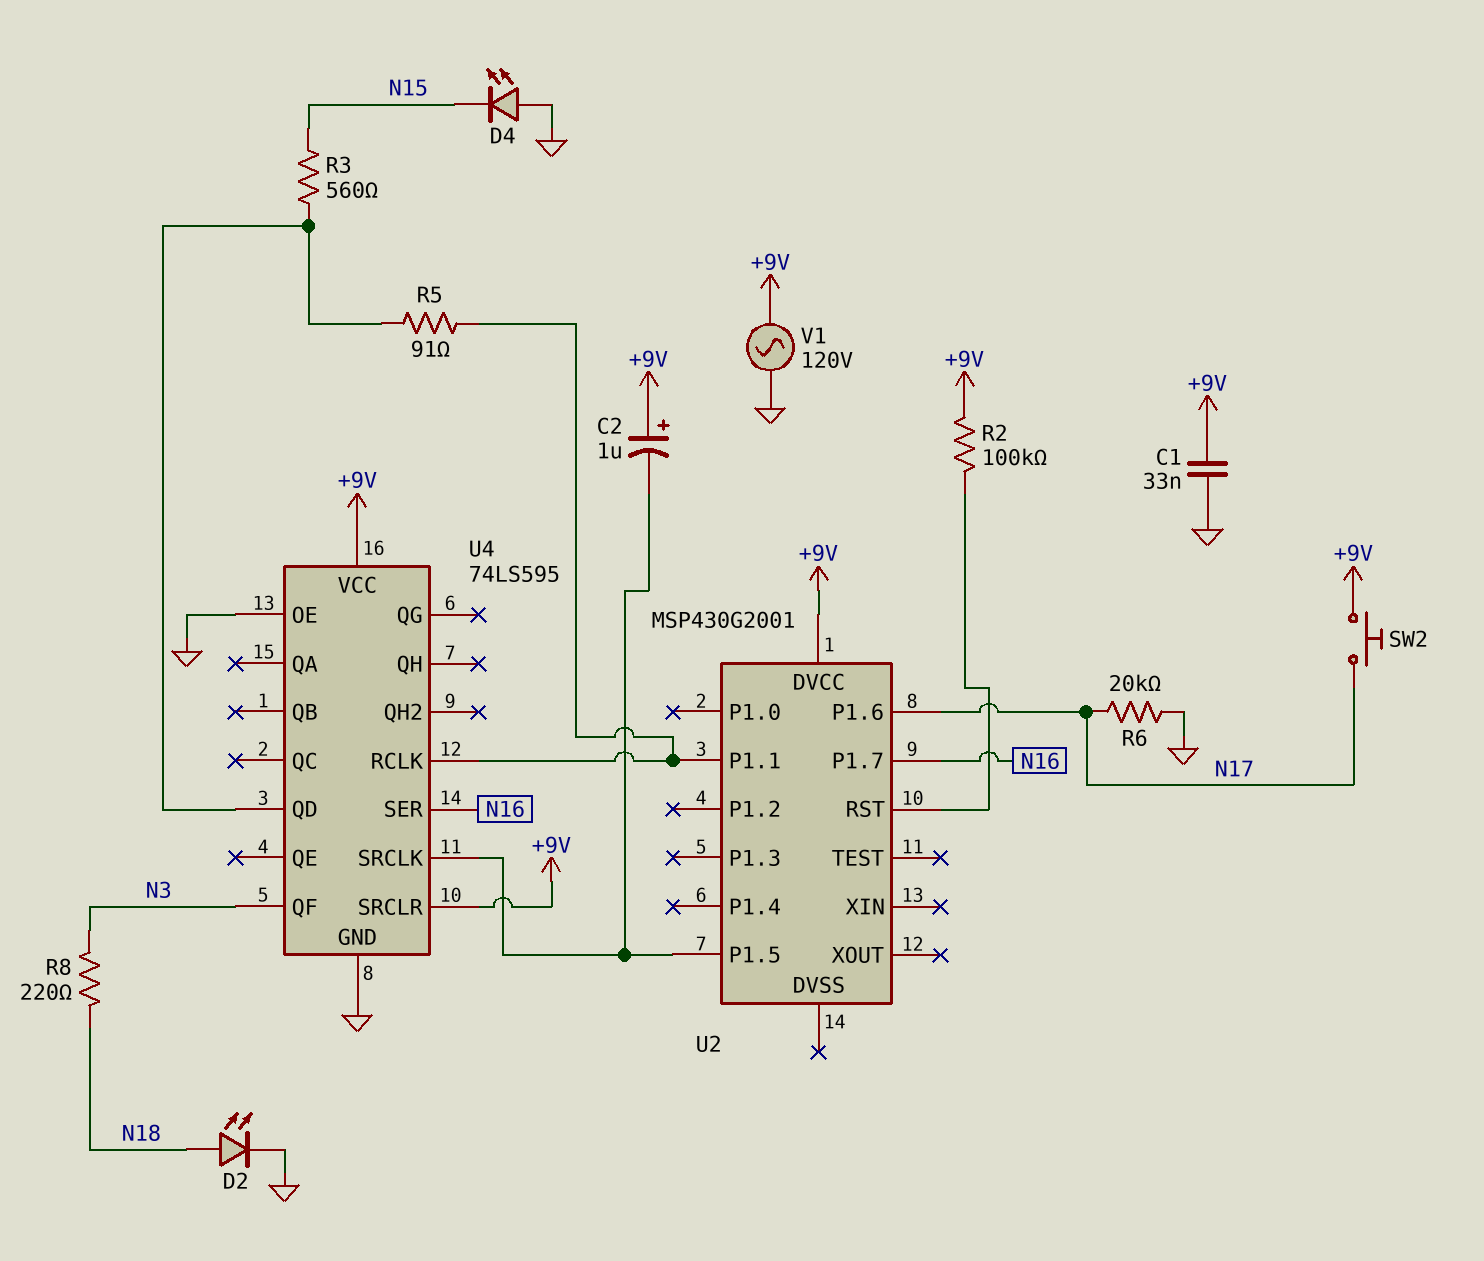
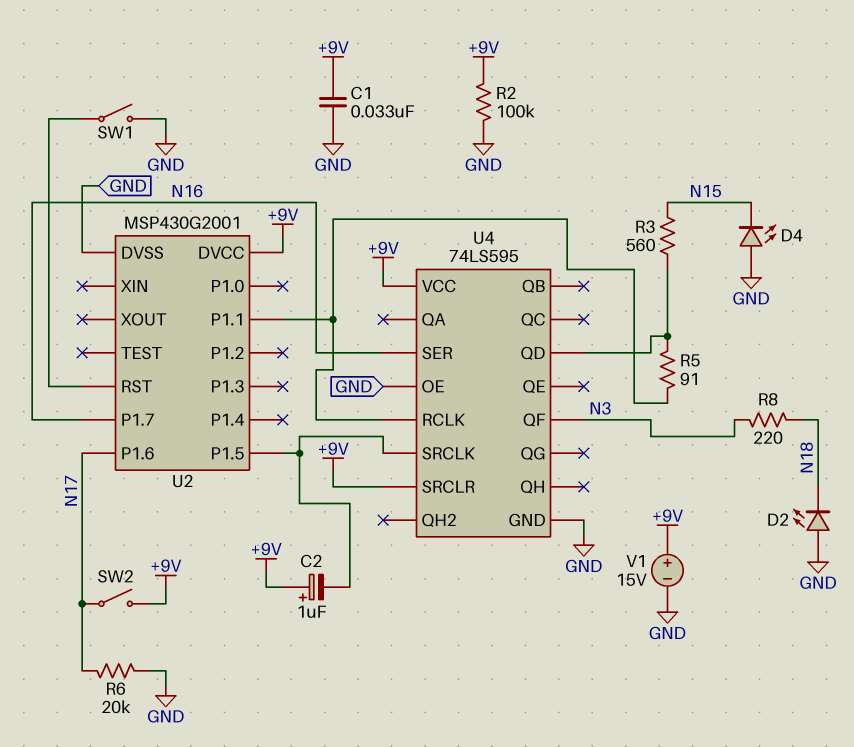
D2: LED (A N18, K GND) -> LED (A GND, K N18)
R2: 100k (+9V, U2/RST) -> 100k (+9V, GND)
SW1: none -> switch (GND, U2/RST)
SW2: button (+9V, N17) -> switch (+9V, N17)
U2 pin DVSS: none -> GND
V1: AC 120V (+9V, GND) -> 15V (plus +9V, minus GND)

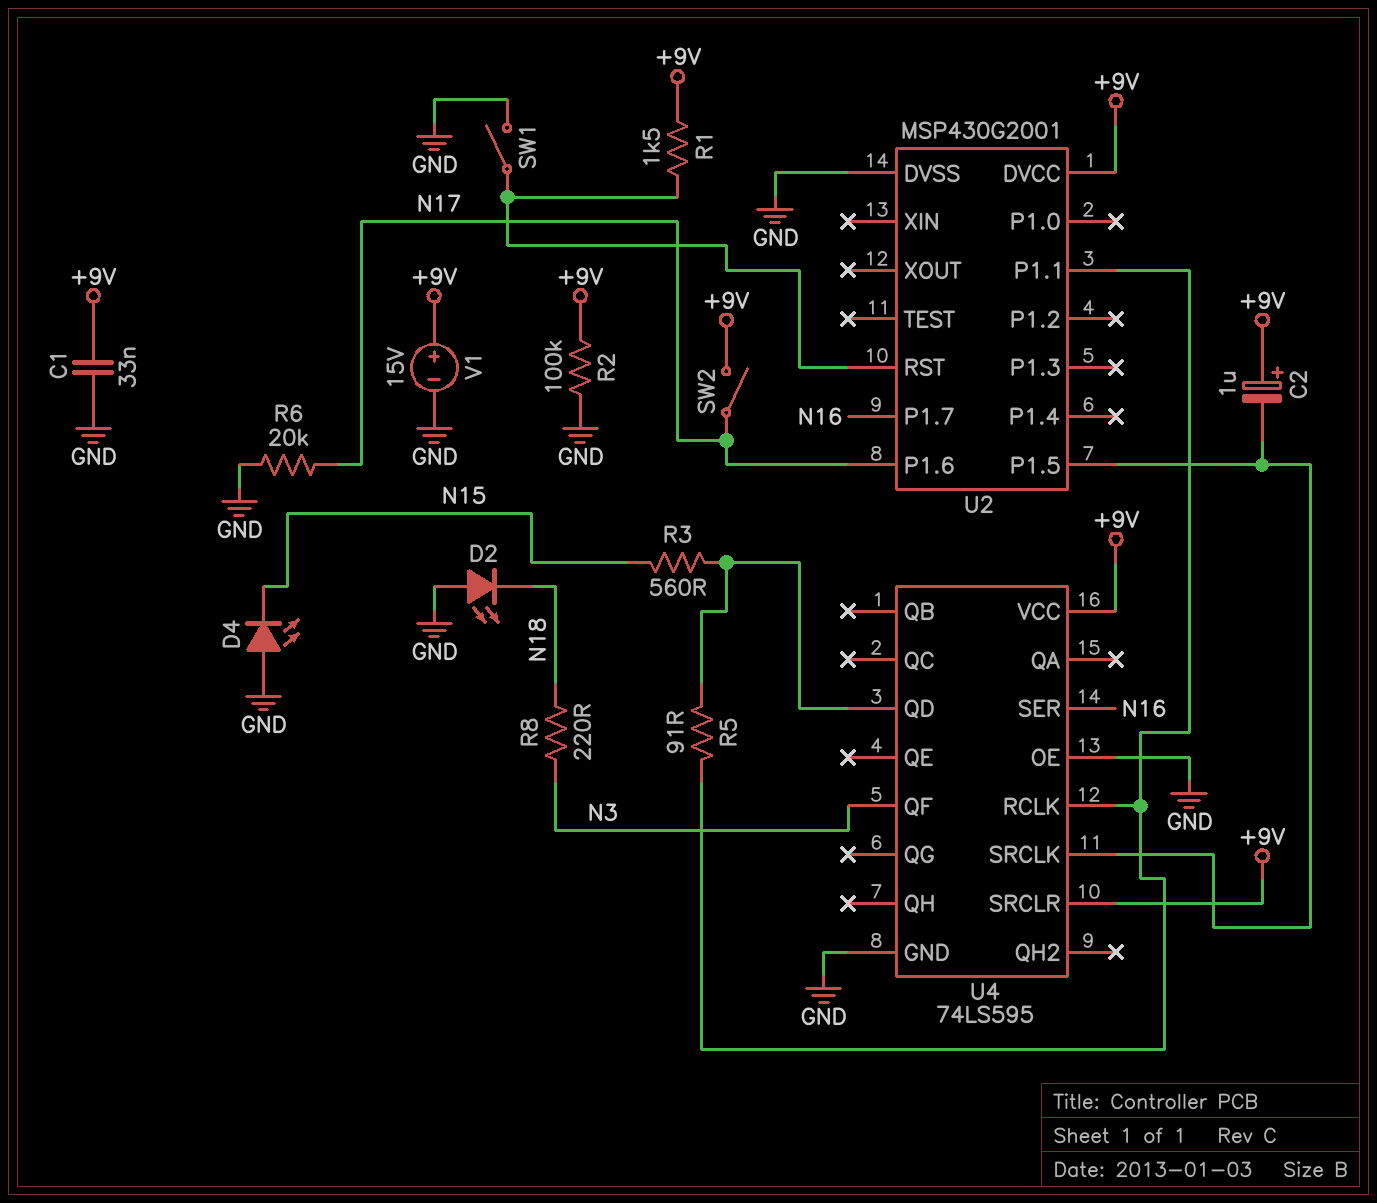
R1: none -> 1.5k (+9V, U2/RST)

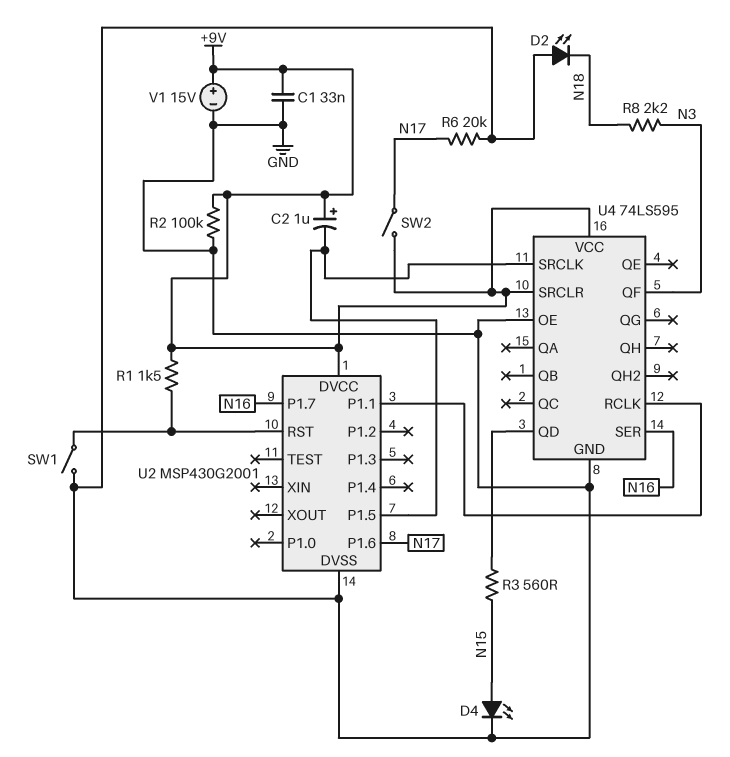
D4: LED (A GND, K N15) -> LED (A N15, K GND)
R5: 91 (U2/P1.1, U4/QD) -> none
R8: 220 (N3, N18) -> 2.2k (N3, N18)

